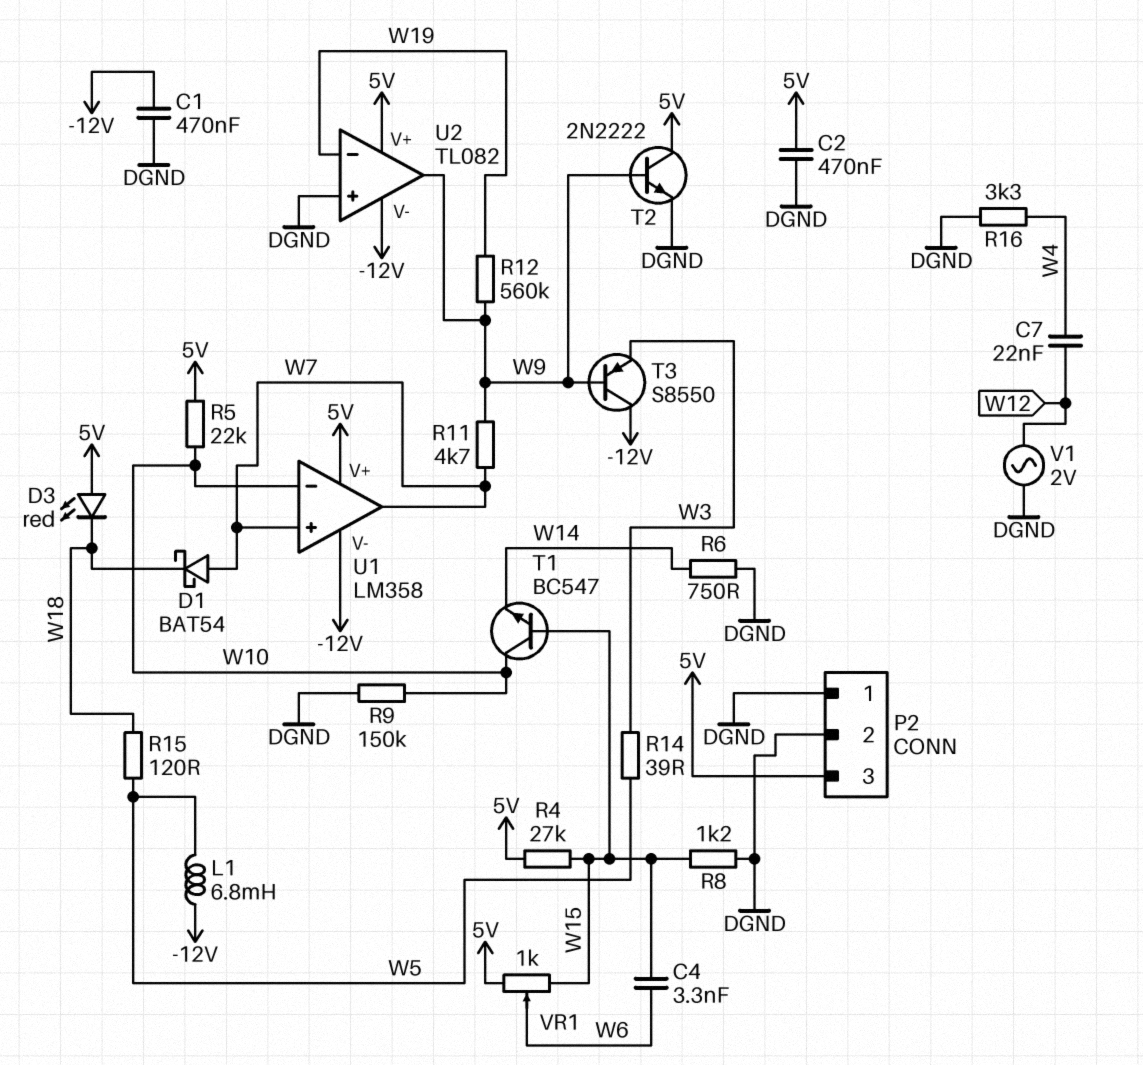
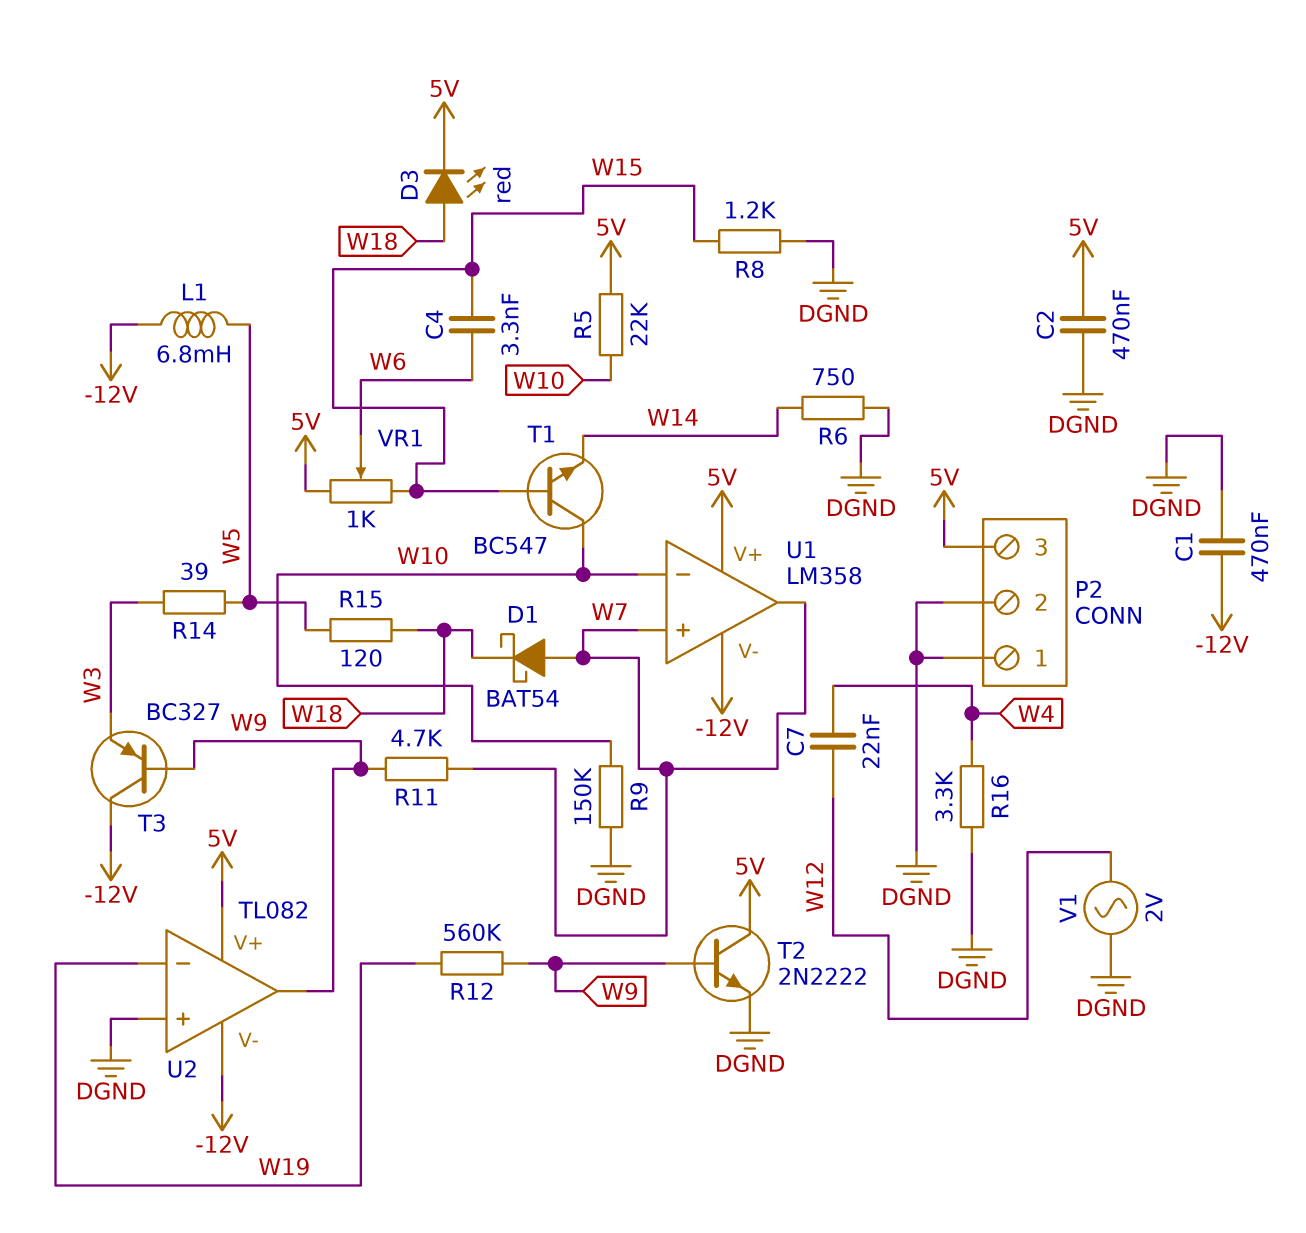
D3: LED red (A 5V, K W18) -> LED red (A W18, K 5V)
R4: 27k (5V, W15) -> none
T3: PNP S8550 (B W9, C -12V, E W3) -> PNP BC327 (B W9, C -12V, E W3)

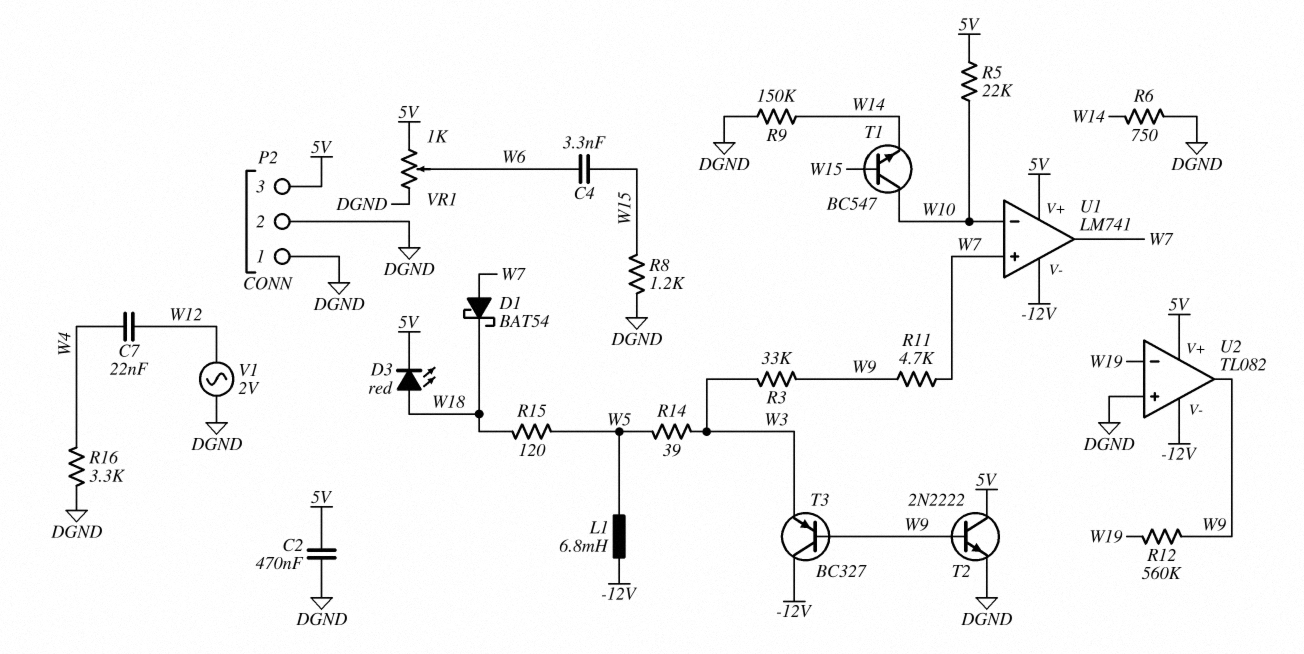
C1: 470nF (-12V, DGND) -> none
R3: none -> 33k (W3, W9)
R9: 150k (DGND, W10) -> 150k (DGND, W14)
U1: LM358 -> LM741
VR1: 1k (5V, W15, wiper W6) -> 1k (5V, DGND, wiper W6)

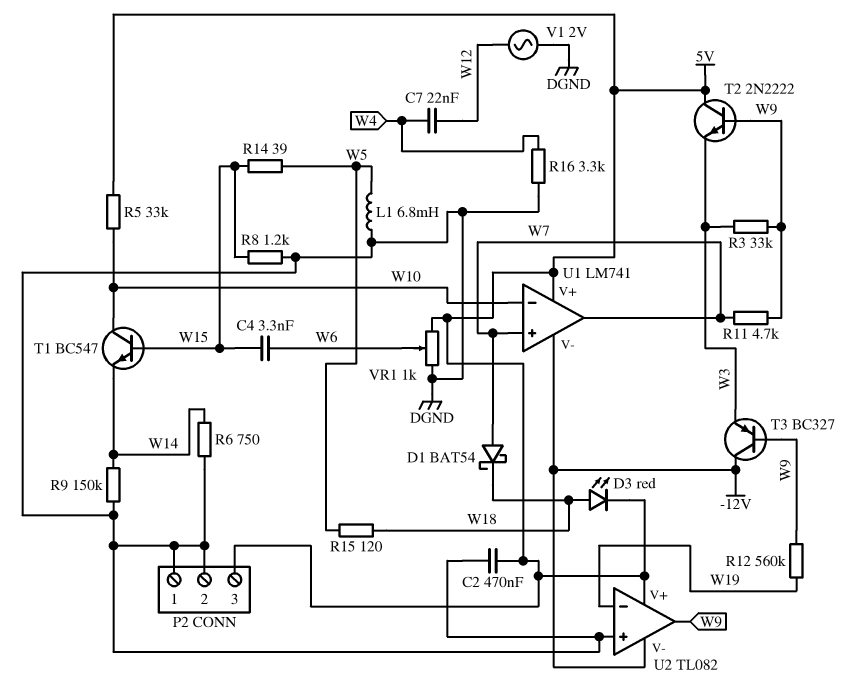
L1: 6.8mH (-12V, W5) -> 6.8mH (DGND, W5)
R5: 22k (5V, W10) -> 33k (5V, W10)
R14: 39 (W3, W5) -> 39 (W5, W15)
T2: NPN 2N2222 (B W9, C 5V, E DGND) -> NPN 2N2222 (B W9, C 5V, E W3)

